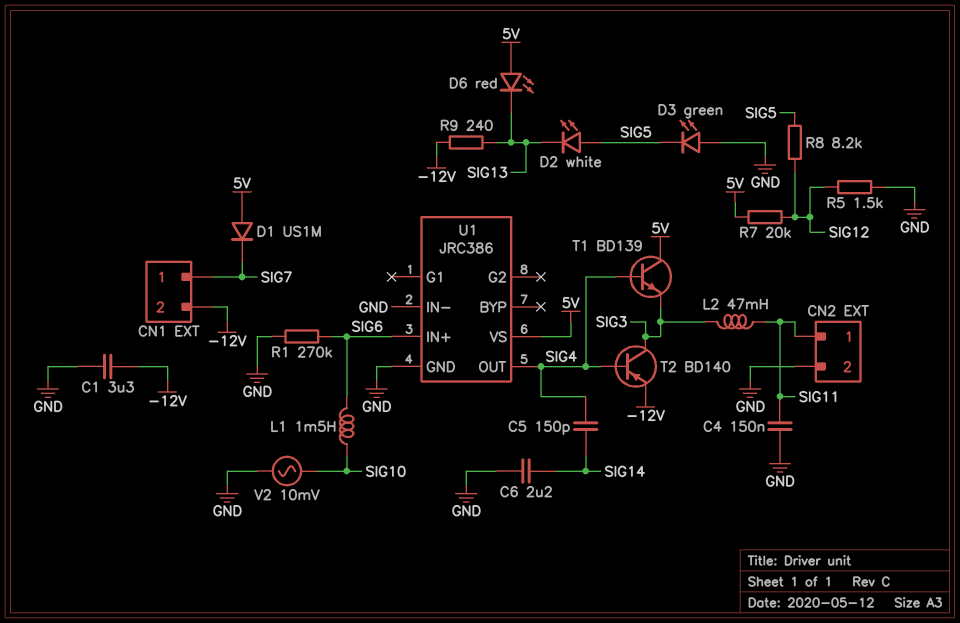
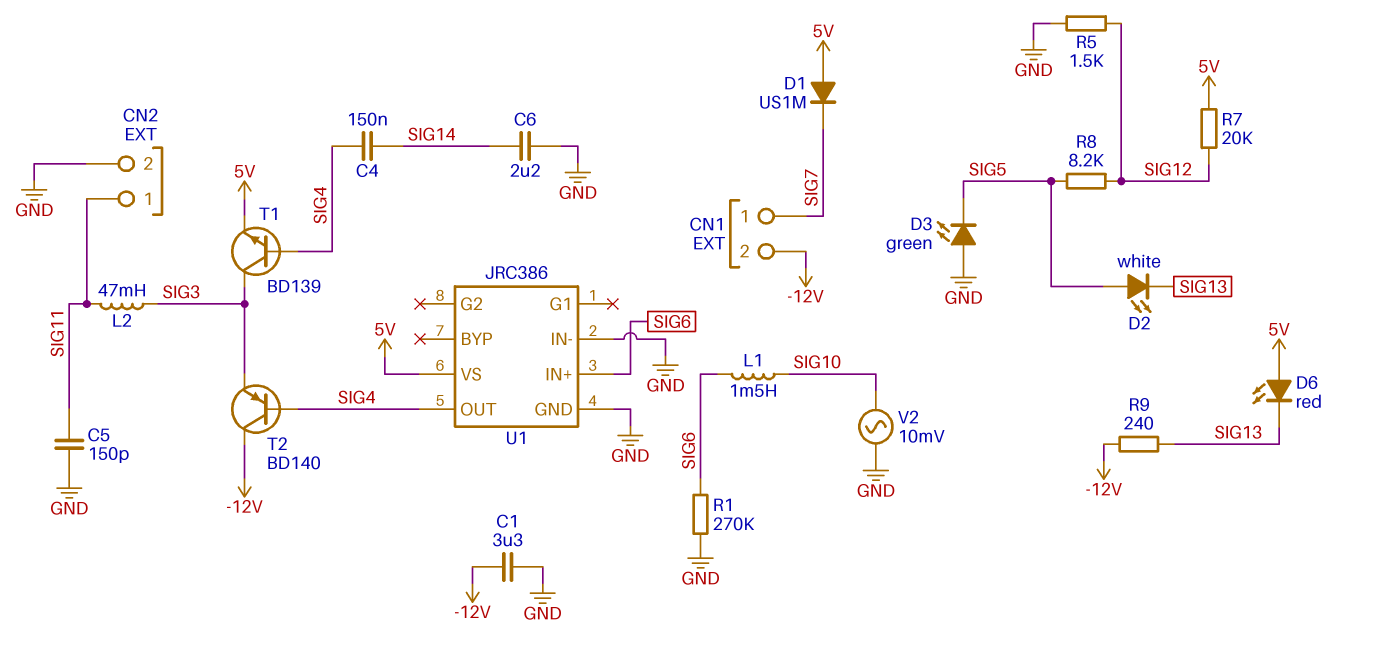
C4: 150nF (GND, SIG11) -> 150nF (SIG4, SIG14)
C5: 150pF (SIG4, SIG14) -> 150pF (GND, SIG11)
T1: NPN BD139 (B SIG4, C 5V, E SIG3) -> NPN BD139 (B SIG4, C SIG3, E 5V)
T2: PNP BD140 (B SIG4, C SIG3, E -12V) -> PNP BD140 (B SIG4, C -12V, E SIG3)

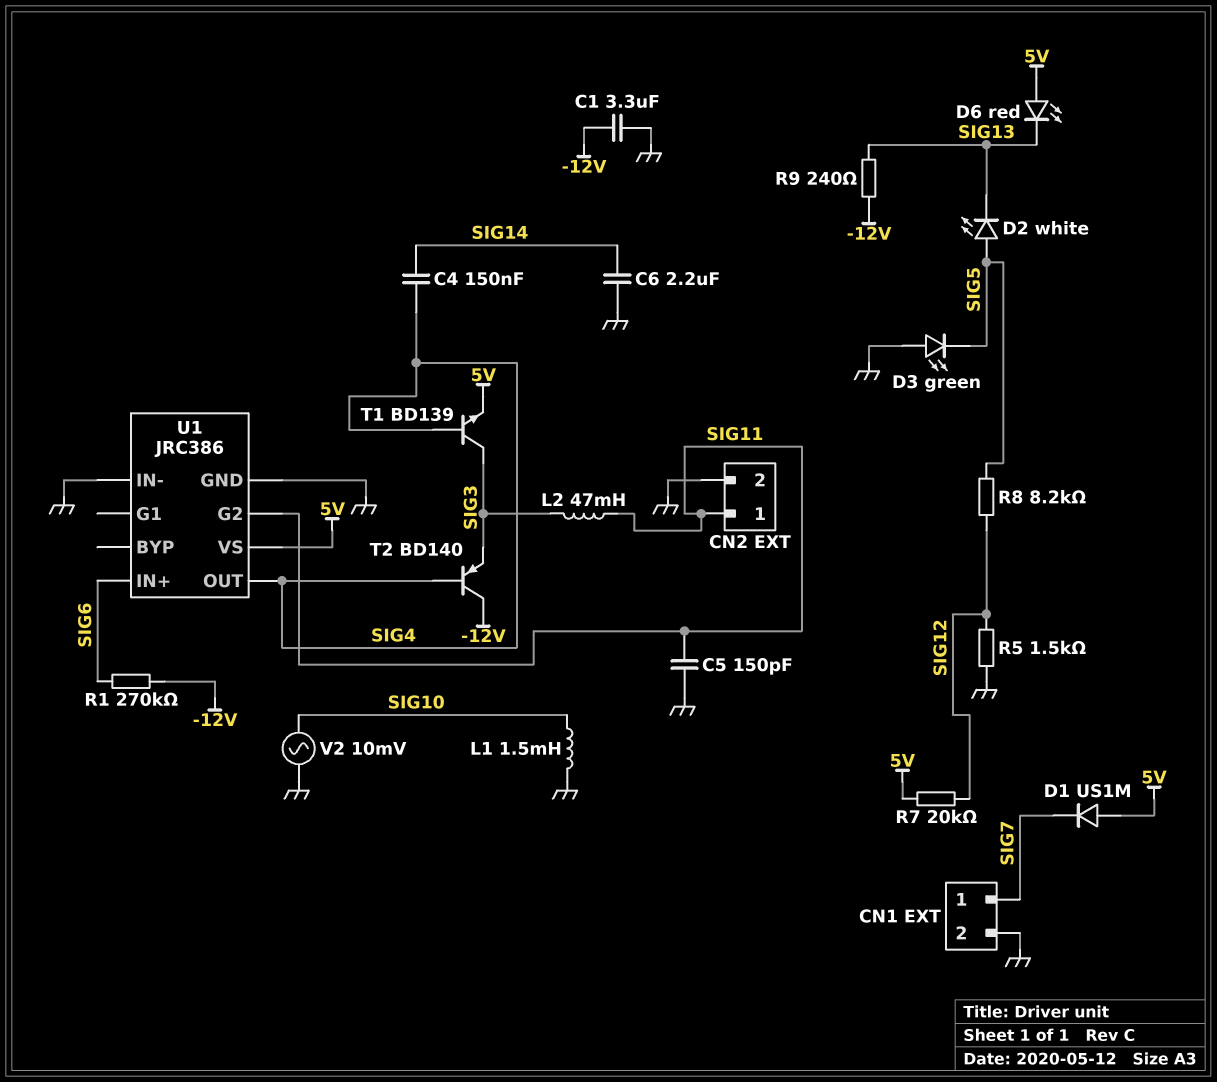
CN1 pin 2: -12V -> GND
L1: 1.5mH (SIG6, SIG10) -> 1.5mH (GND, SIG10)
R1: 270k (GND, SIG6) -> 270k (-12V, SIG6)
U1 pin G2: none -> SIG11

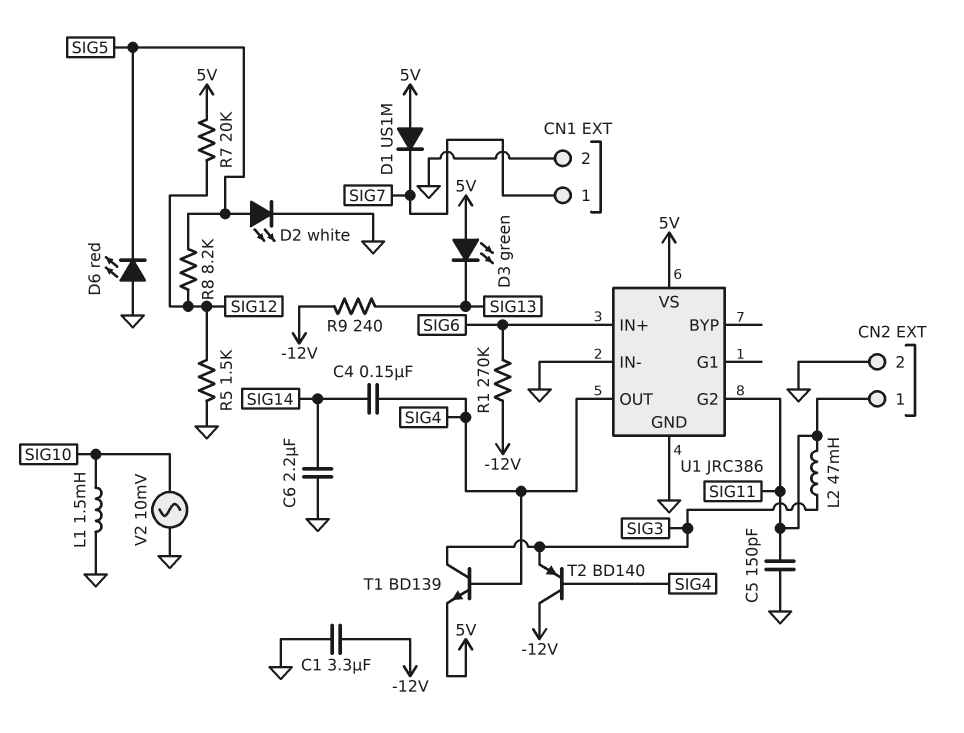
D2: LED white (A SIG5, K SIG13) -> LED white (A SIG5, K GND)
D3: LED green (A GND, K SIG5) -> LED green (A 5V, K SIG13)
D6: LED red (A 5V, K SIG13) -> LED red (A GND, K SIG5)

